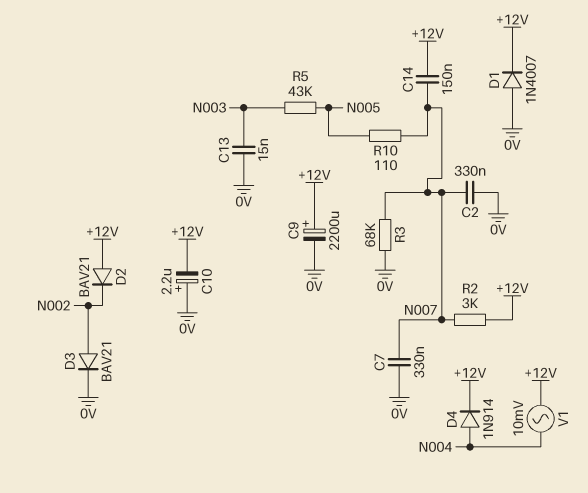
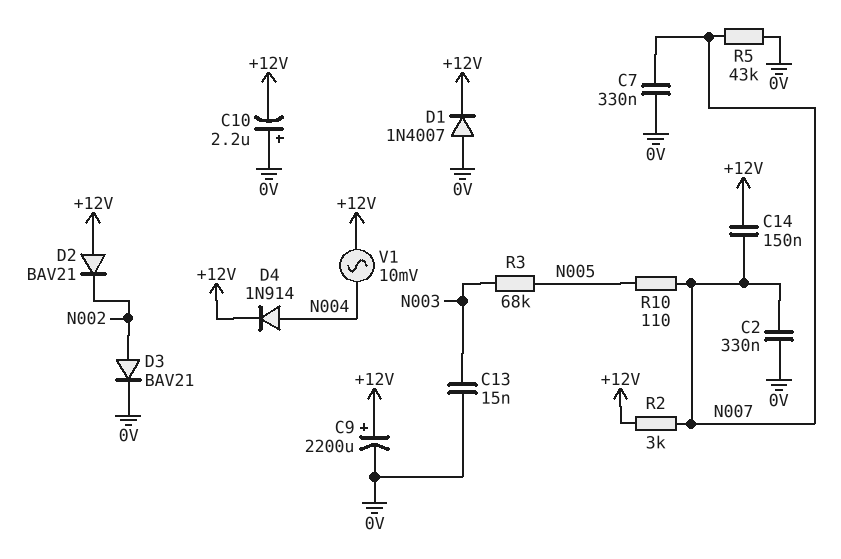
R3: 68k (0V, N007) -> 68k (N003, N005)
R5: 43k (N003, N005) -> 43k (0V, N007)

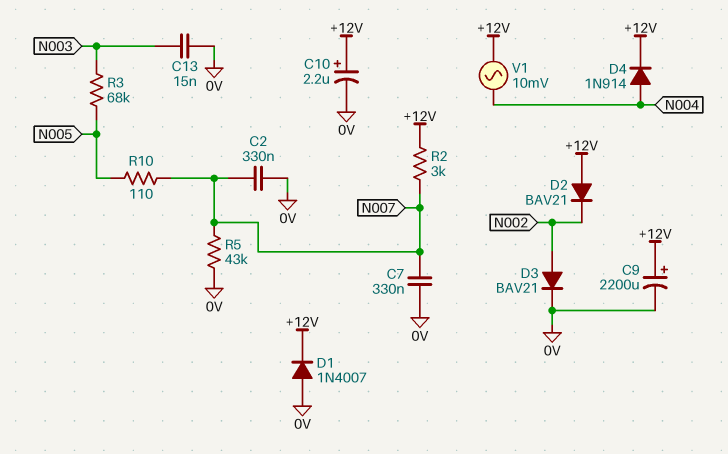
C10: 2.2uF (plus 0V, minus +12V) -> 2.2uF (plus +12V, minus 0V)
C14: 150nF (+12V, N007) -> none

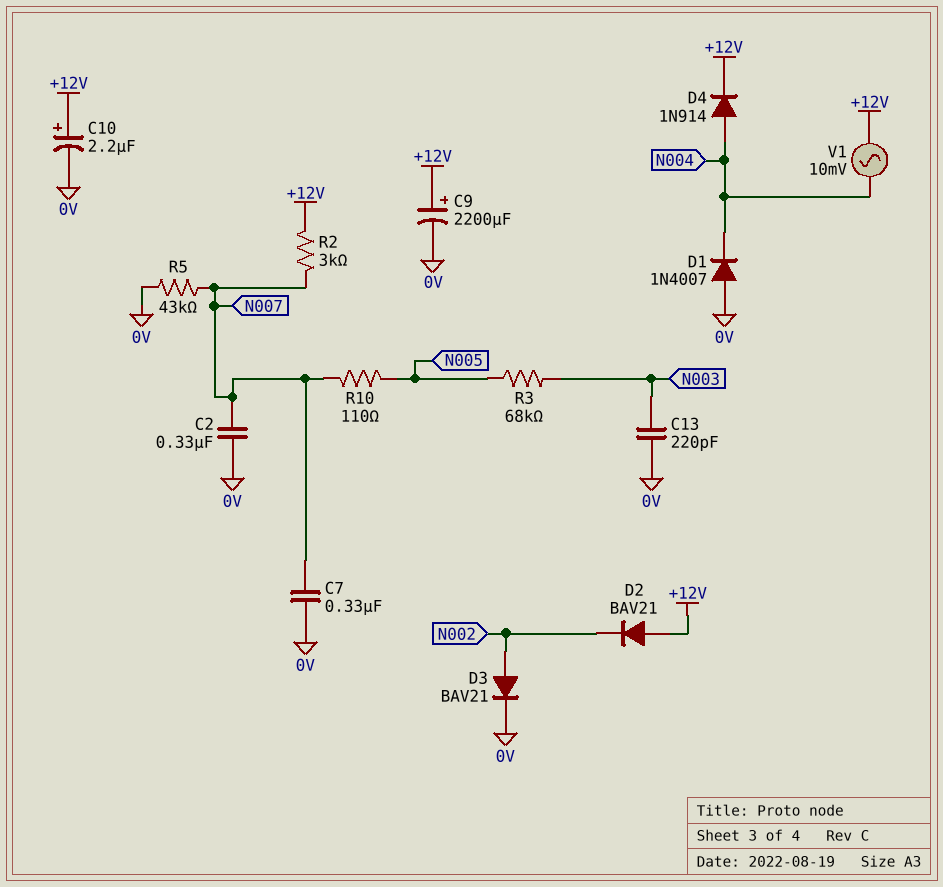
C13: 15nF (0V, N003) -> 220pF (0V, N003)
D1: diode 1N4007 (A 0V, K +12V) -> diode 1N4007 (A 0V, K N004)

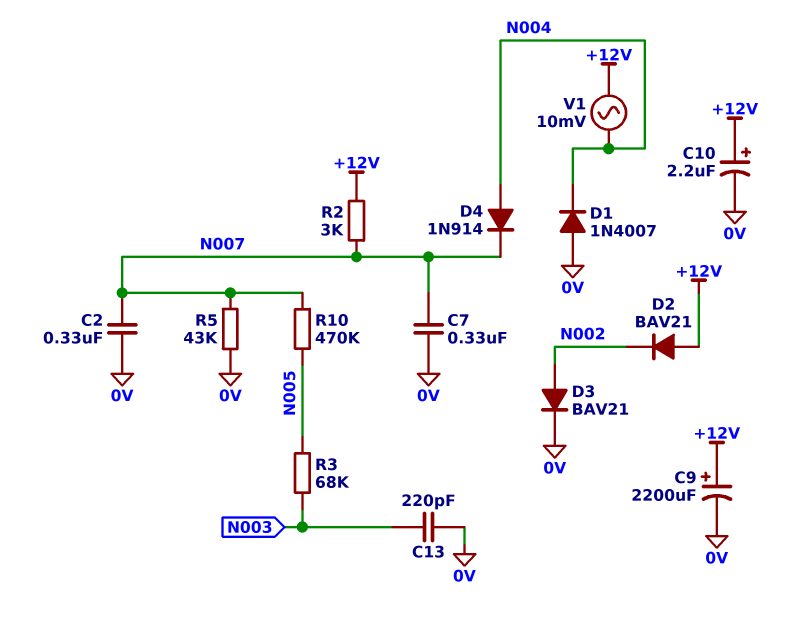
D4: diode 1N914 (A N004, K +12V) -> diode 1N914 (A N004, K N007)
R10: 110 (N005, N007) -> 470k (N005, N007)

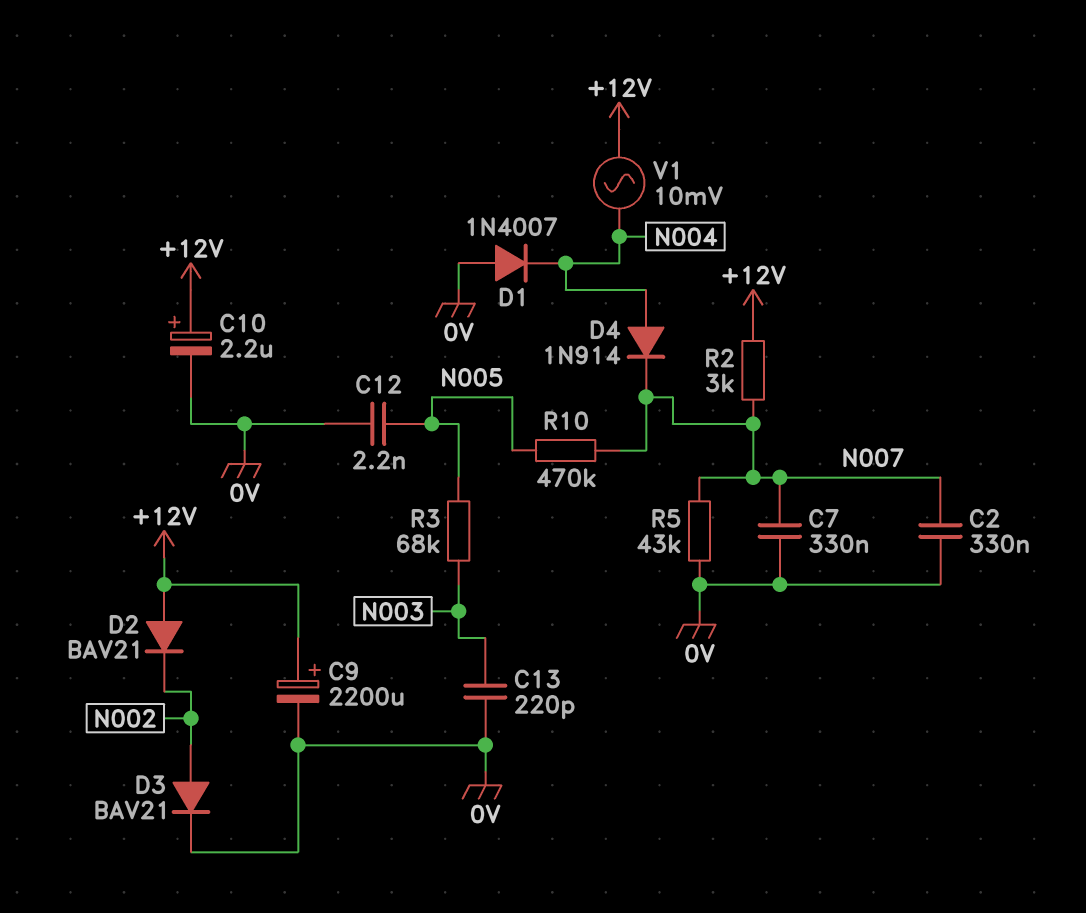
C12: none -> 2.2nF (0V, N005)

